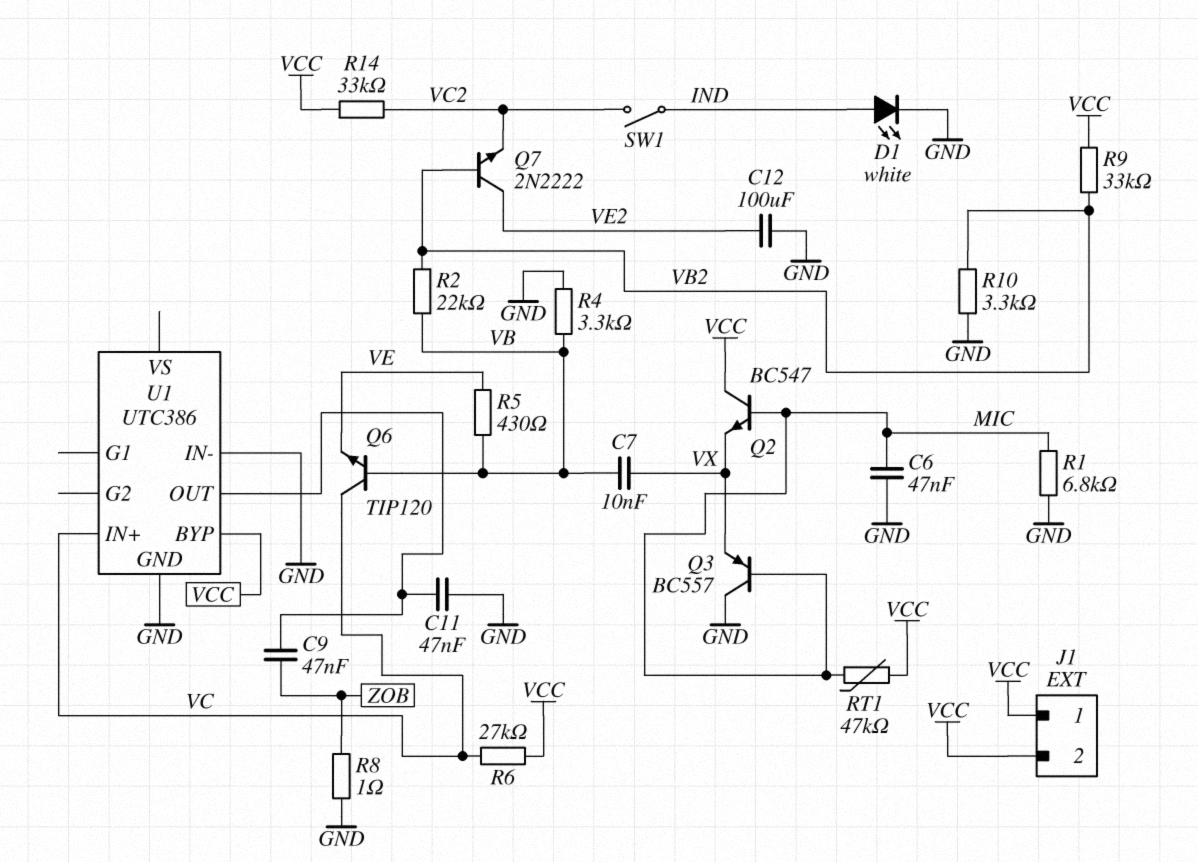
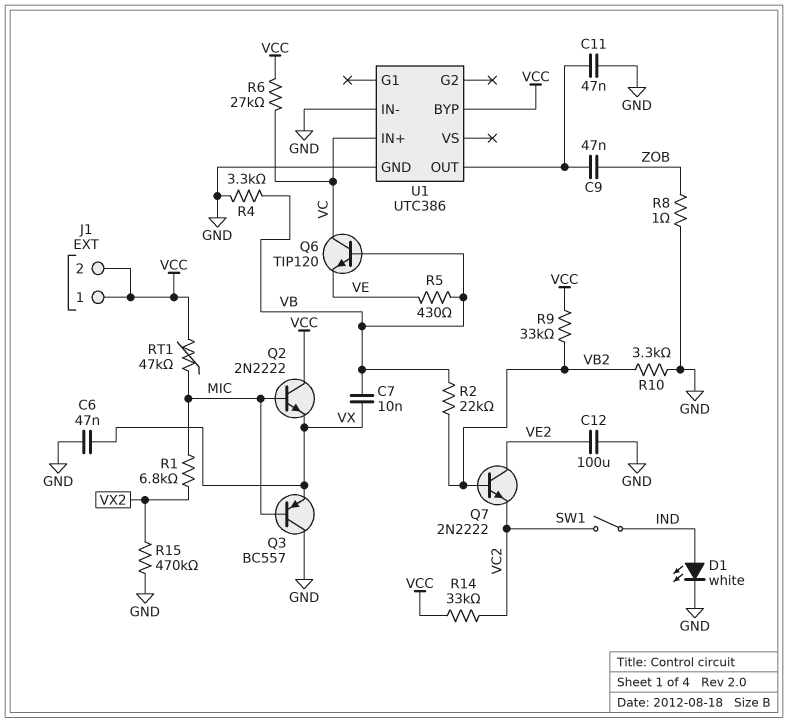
C6: 47nF (GND, MIC) -> 47nF (GND, VX)
Q2: NPN BC547 (B MIC, C VCC, E VX) -> NPN 2N2222 (B MIC, C VCC, E VX)
R1: 6.8k (GND, MIC) -> 6.8k (MIC, VX2)
R15: none -> 470k (GND, VX2)

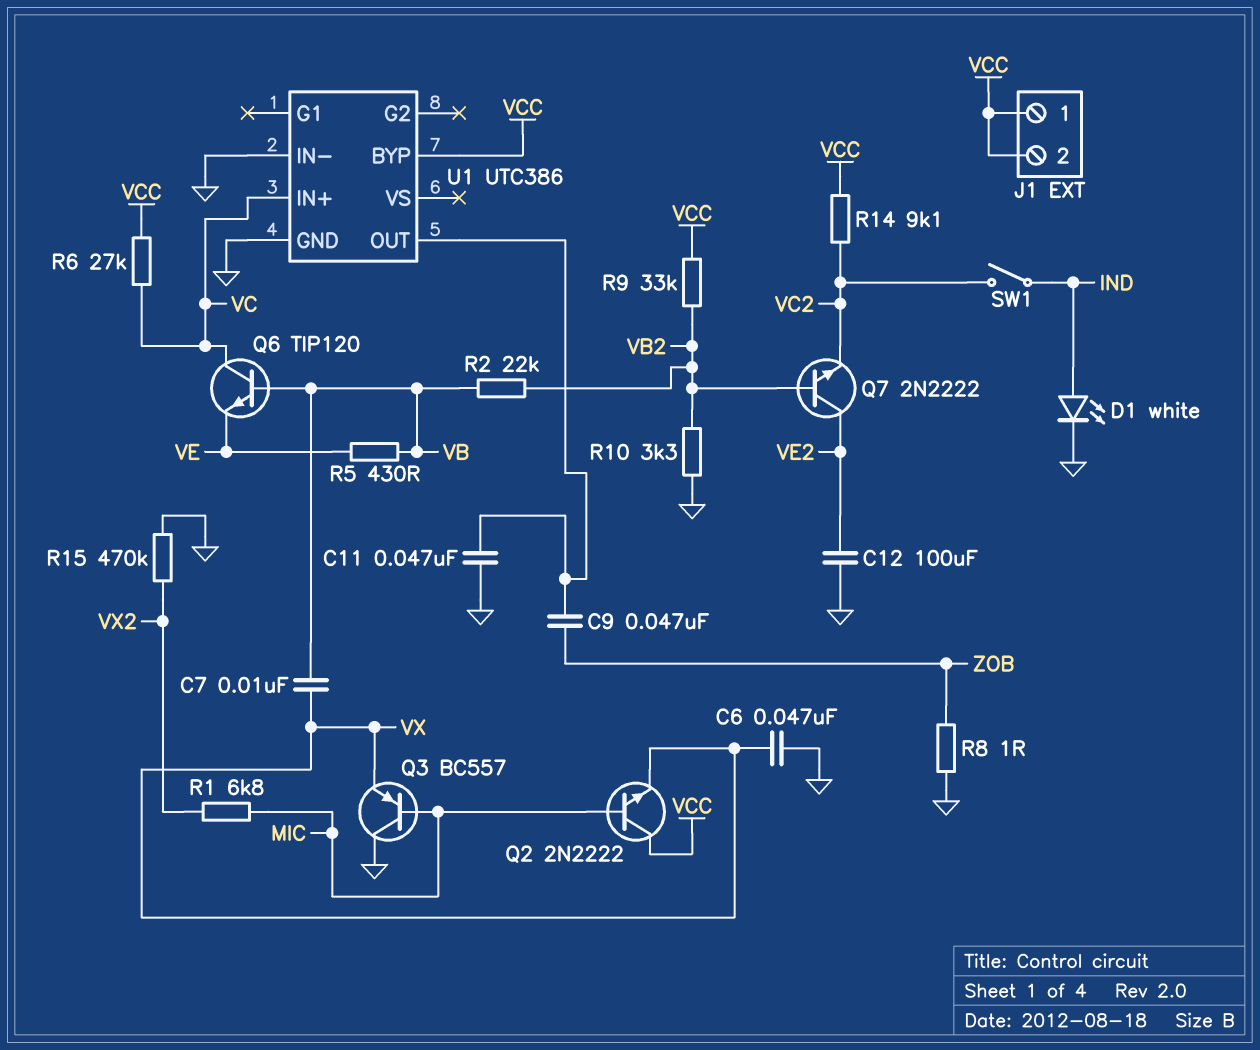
R4: 3.3k (GND, VB) -> none
R14: 33k (VC2, VCC) -> 9.1k (VC2, VCC)
RT1: 47k (MIC, VCC) -> none

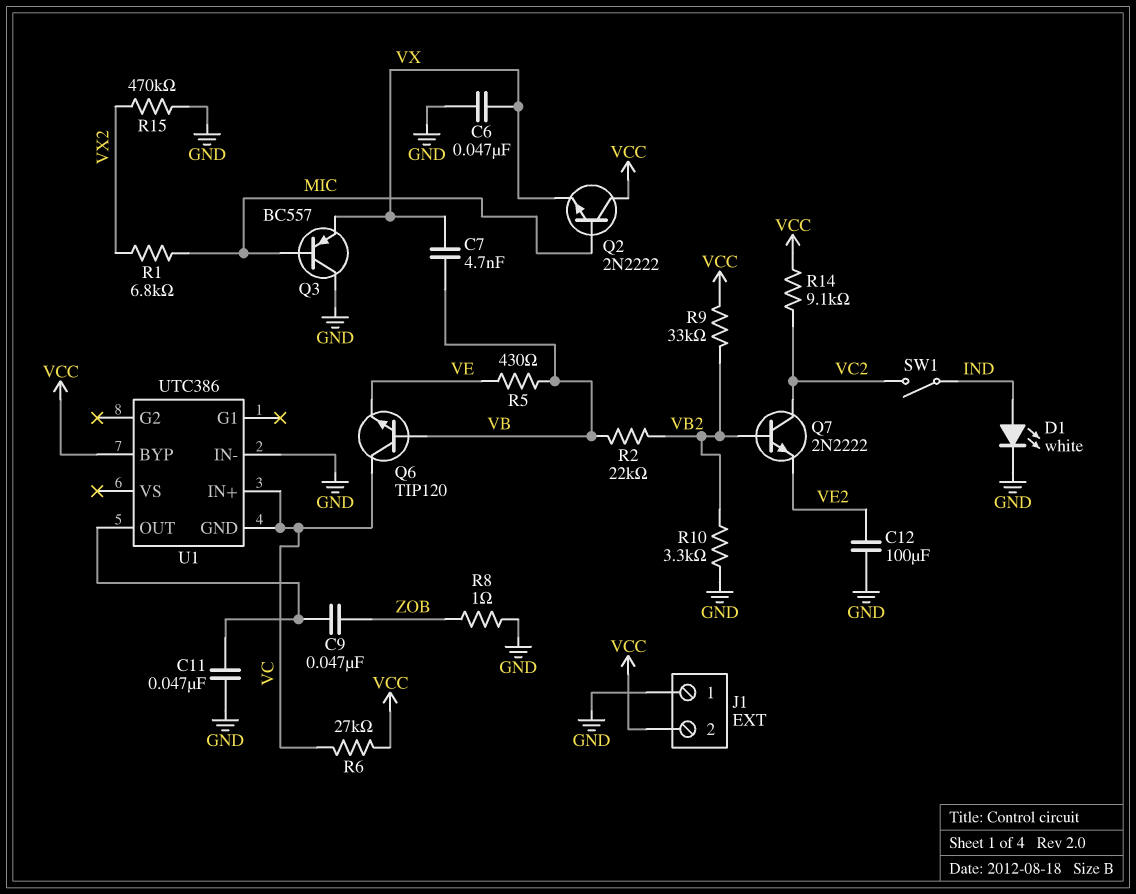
C7: 10nF (VB, VX) -> 4.7nF (VB, VX)
J1 pin 1: VCC -> GND
Q7: NPN 2N2222 (B VB2, C VE2, E VC2) -> NPN 2N2222 (B VB2, C VC2, E VE2)
U1 pin GND: GND -> VC

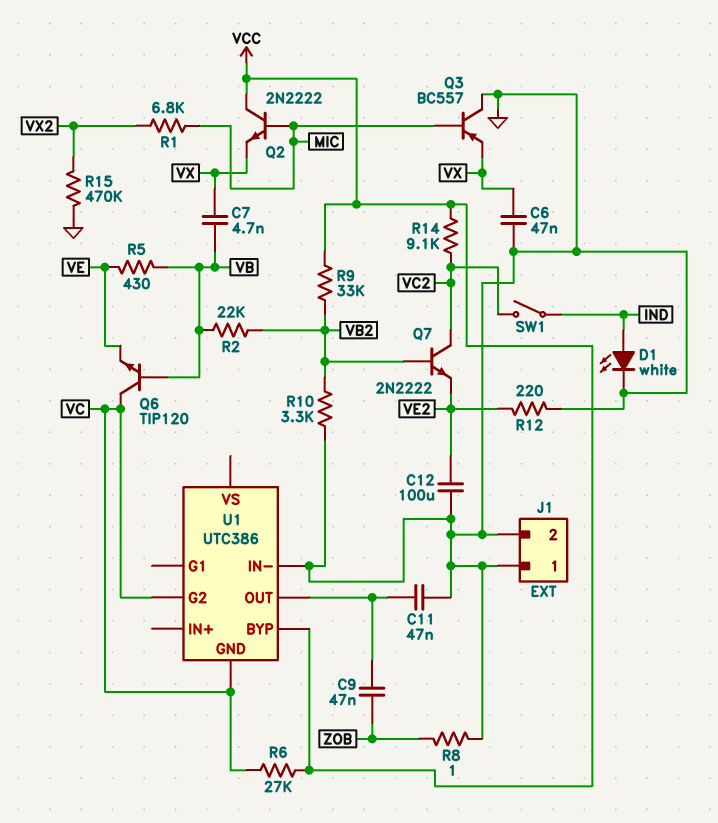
J1 pin 2: VCC -> GND
R12: none -> 220 (GND, VE2)
U1 pin G2: none -> VC
U1 pin IN+: VC -> none

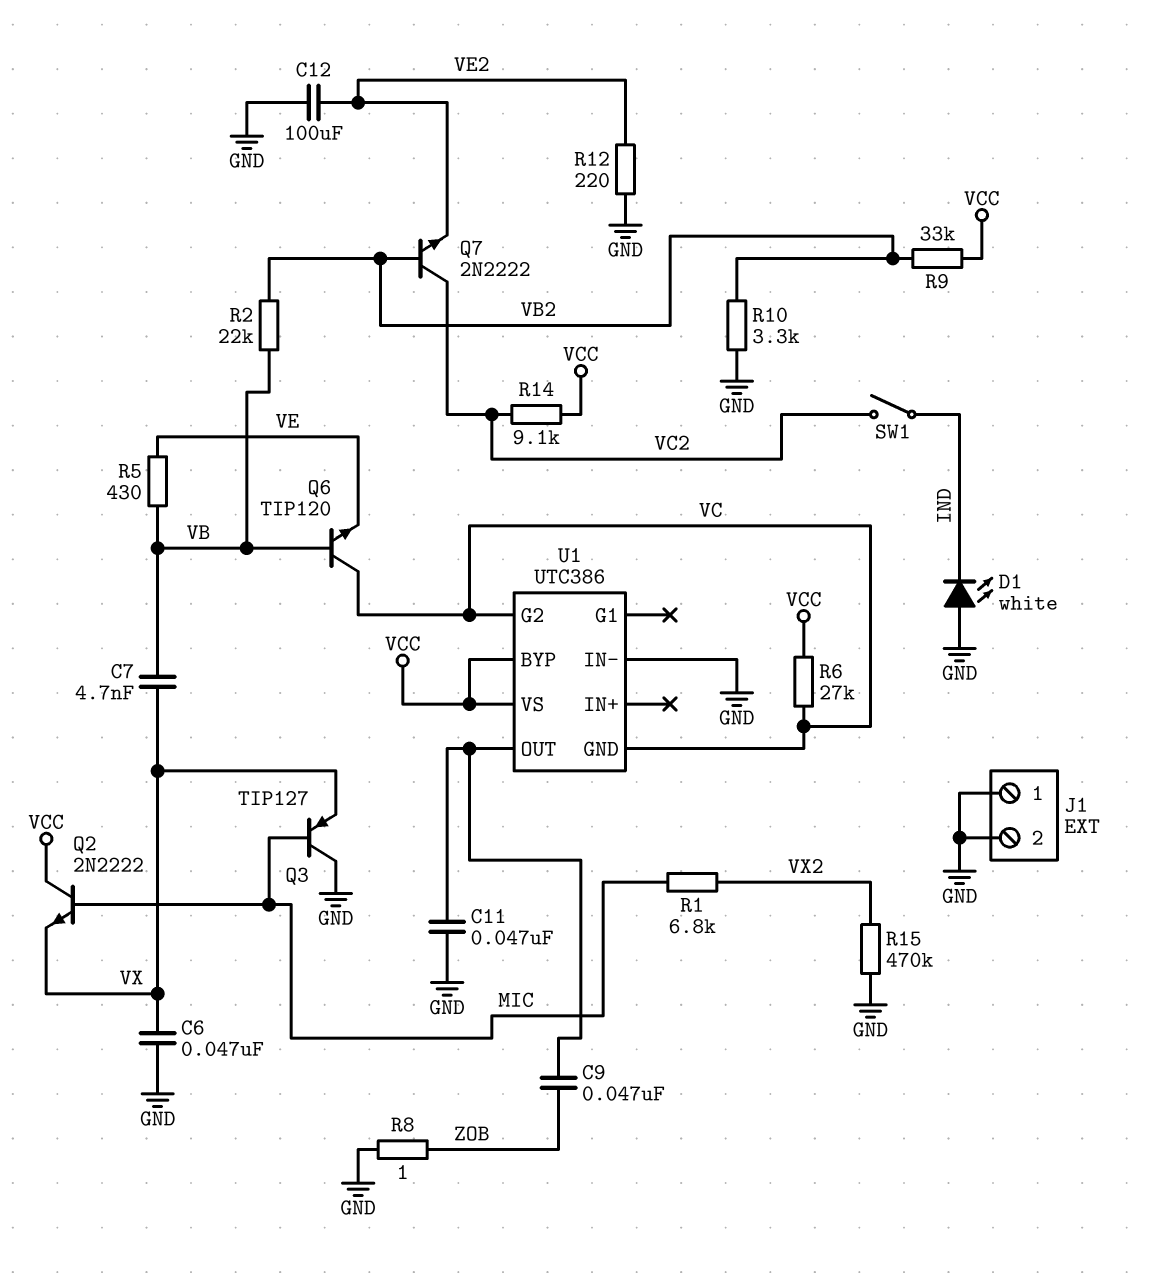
D1: LED white (A IND, K GND) -> LED white (A GND, K IND)
Q3: PNP BC557 (B MIC, C GND, E VX) -> PNP TIP127 (B MIC, C GND, E VX)
U1 pin VS: none -> VCC

